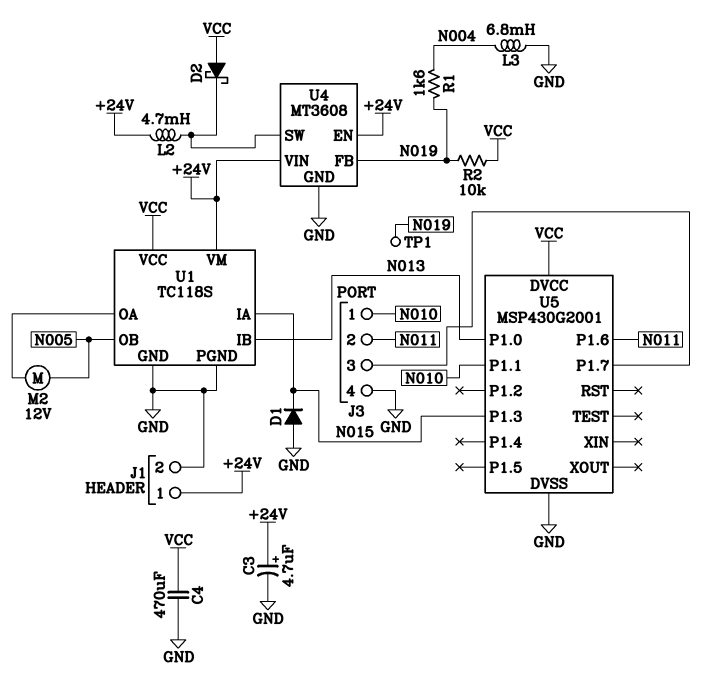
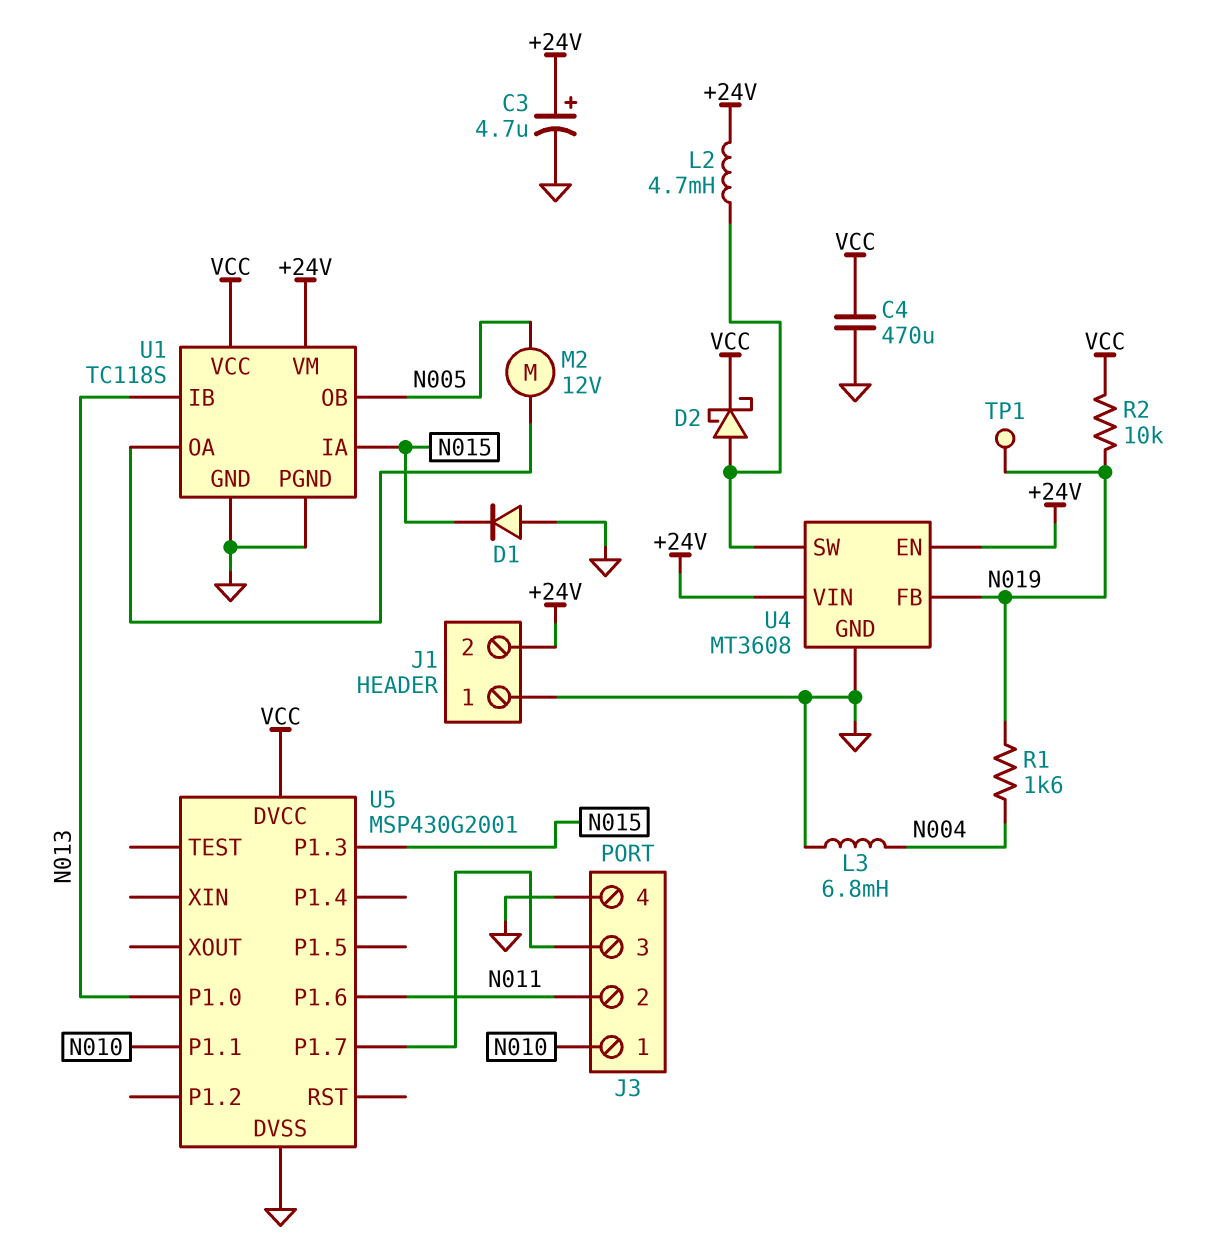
D2: schottky (A VCC, K U4/SW) -> schottky (A U4/SW, K VCC)
J1 pin 1: +24V -> GND
J1 pin 2: GND -> +24V

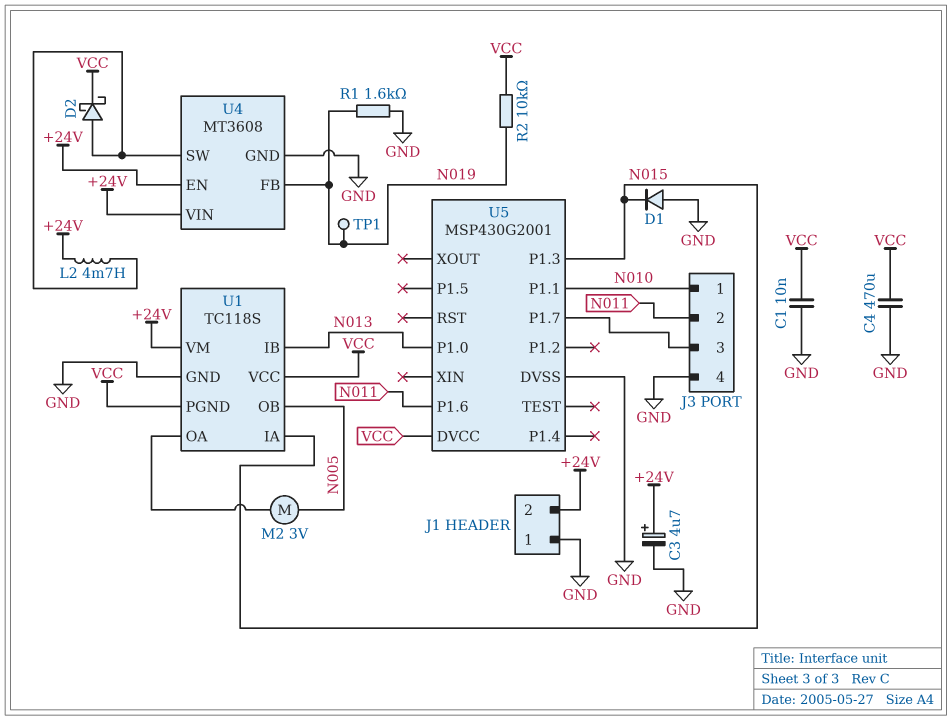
C1: none -> 10nF (GND, VCC)
L3: 6.8mH (GND, N004) -> none
M2: motor 12V (N005, U1/OA) -> motor 3V (N005, U1/OA)
R1: 1.6k (N004, N019) -> 1.6k (GND, N019)
U1 pin PGND: GND -> VCC

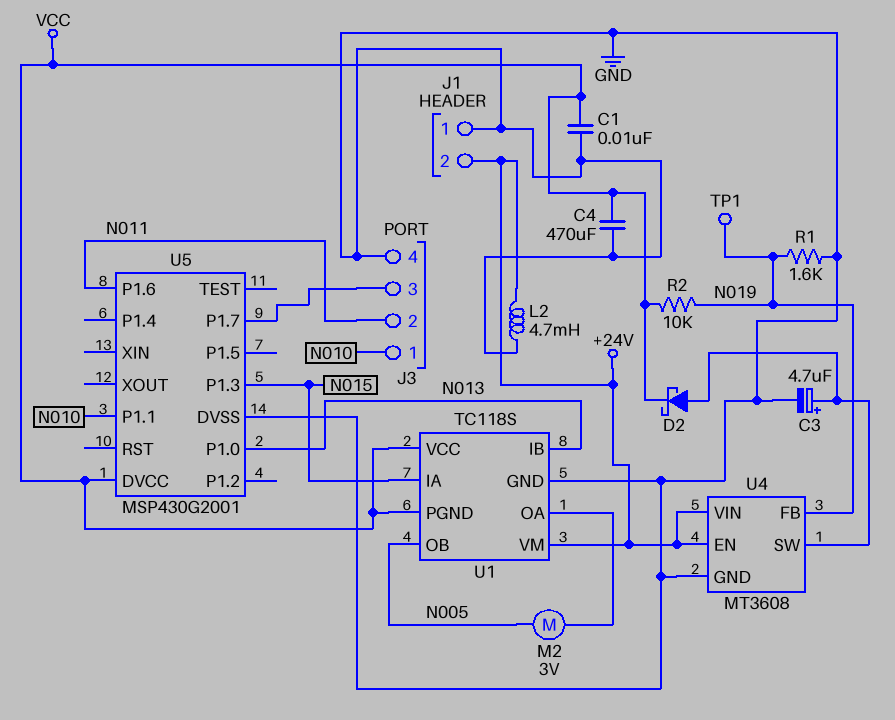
C3: 4.7uF (plus +24V, minus GND) -> 4.7uF (plus U4/SW, minus GND)
D1: diode (A GND, K N015) -> none
L2: 4.7mH (+24V, U4/SW) -> 4.7mH (+24V, GND)

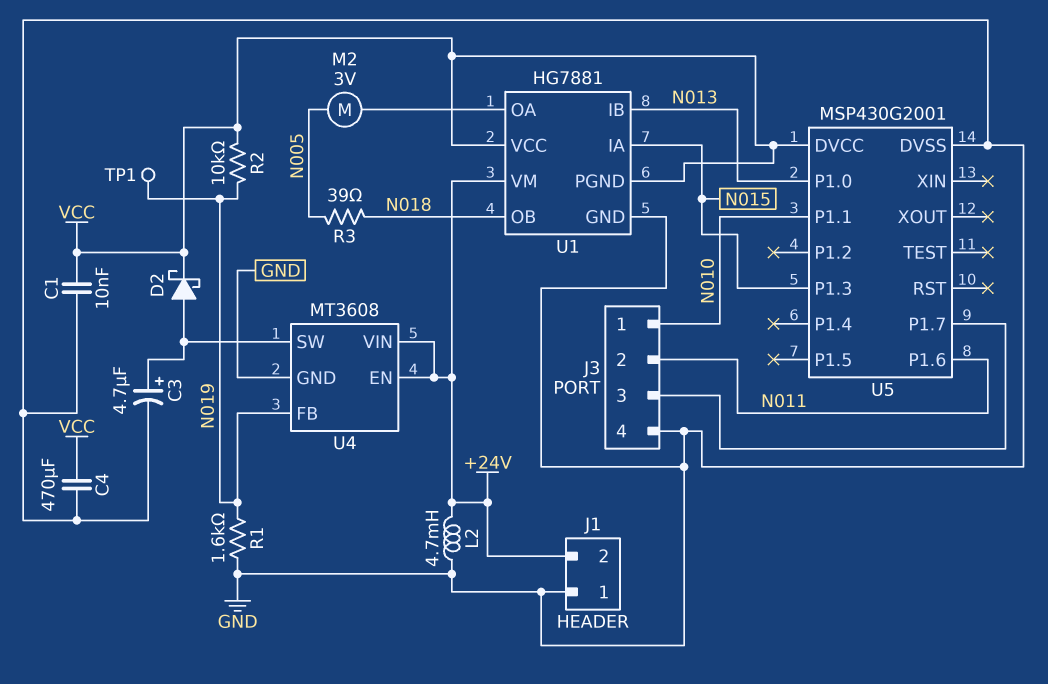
R3: none -> 39 (N005, N018)
U1: TC118S -> HG7881
U1 pin OB: N005 -> N018

